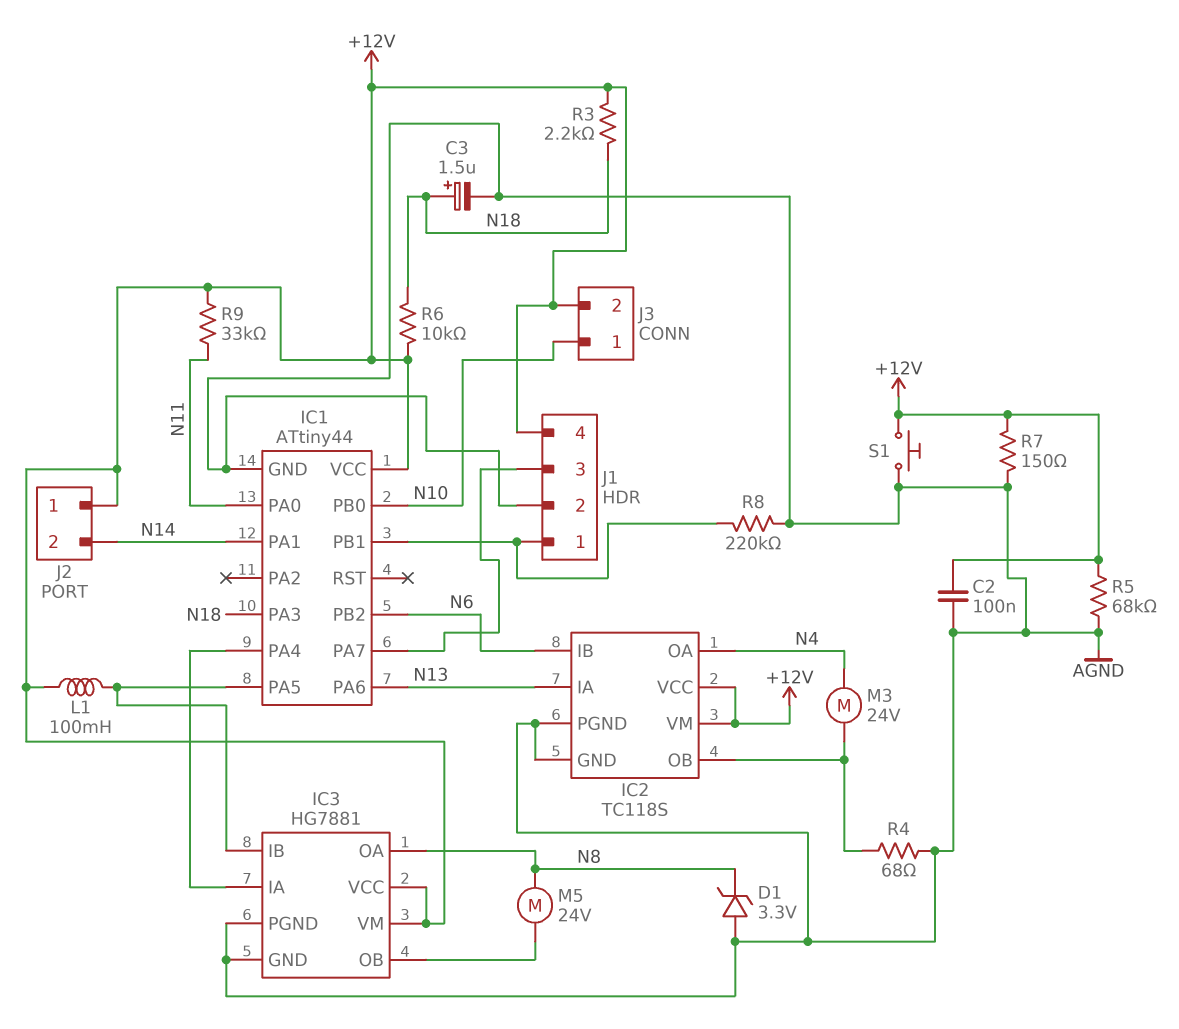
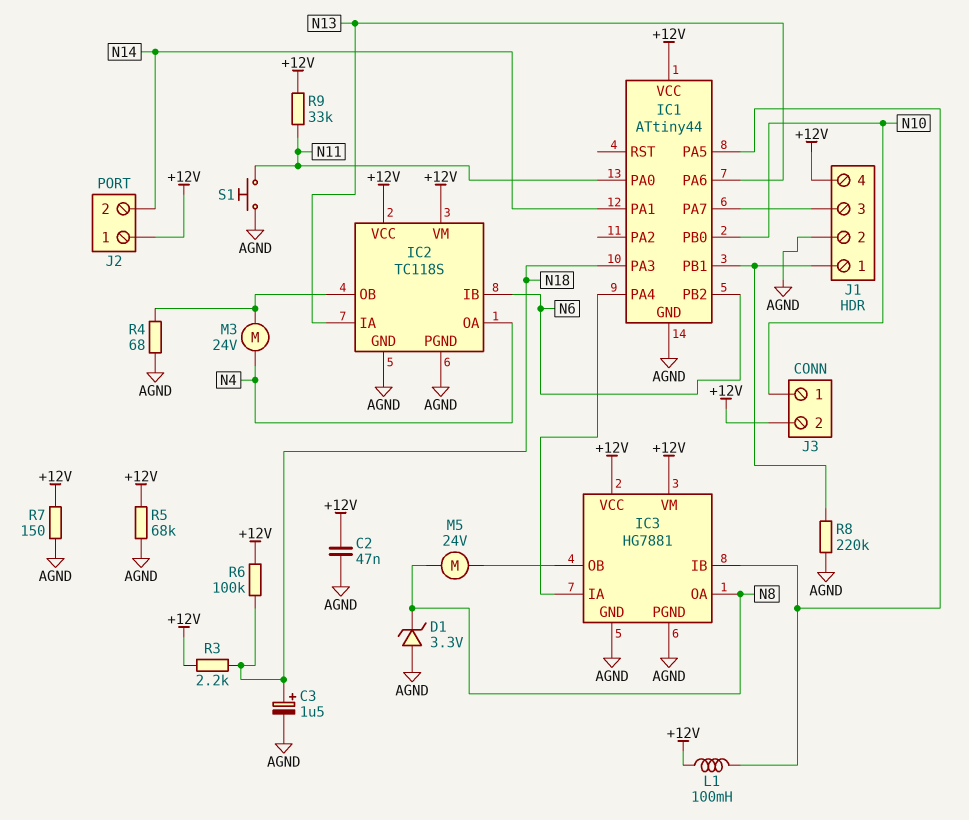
C2: 100nF (+12V, AGND) -> 47nF (+12V, AGND)
R6: 10k (+12V, N18) -> 100k (+12V, N18)
S1: button (+12V, AGND) -> button (AGND, N11)

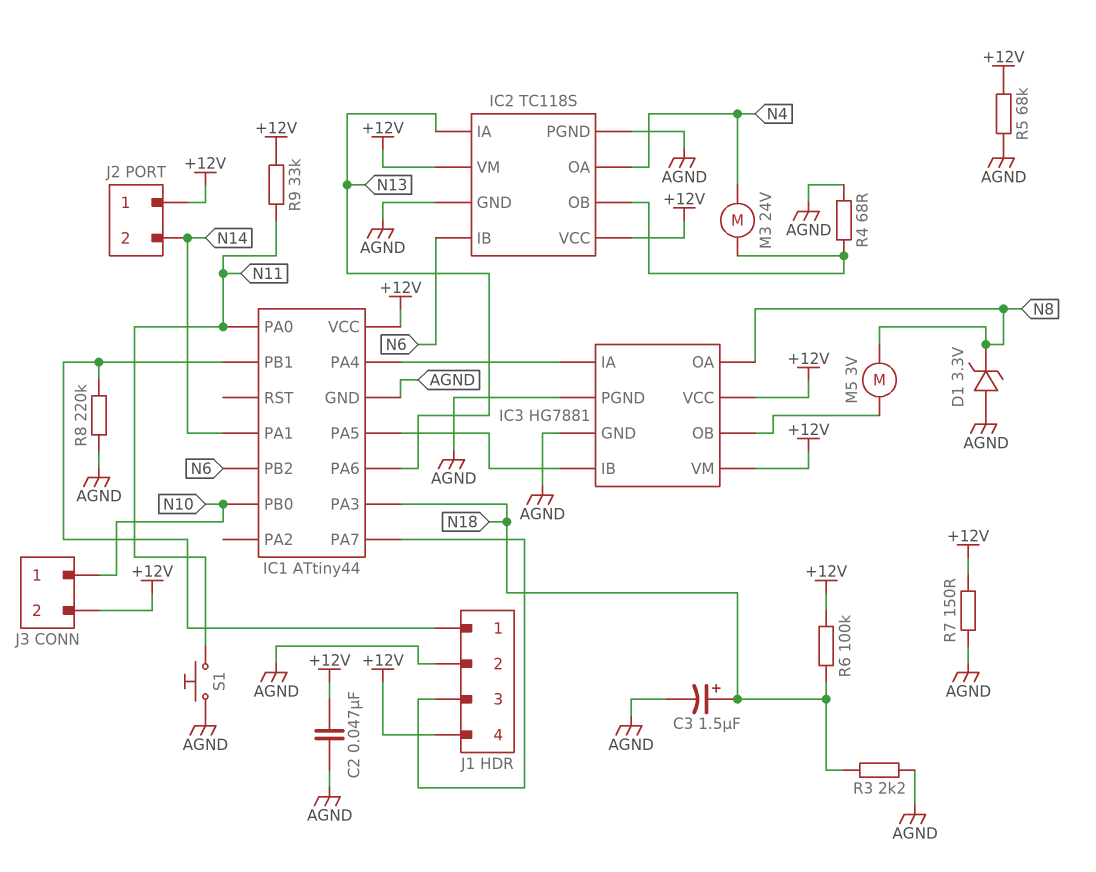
L1: 100mH (+12V, IC1/PA5) -> none
M5: motor 24V (IC3/OB, N8) -> motor 3V (IC3/OB, N8)
R3: 2.2k (+12V, N18) -> 2.2k (AGND, N18)

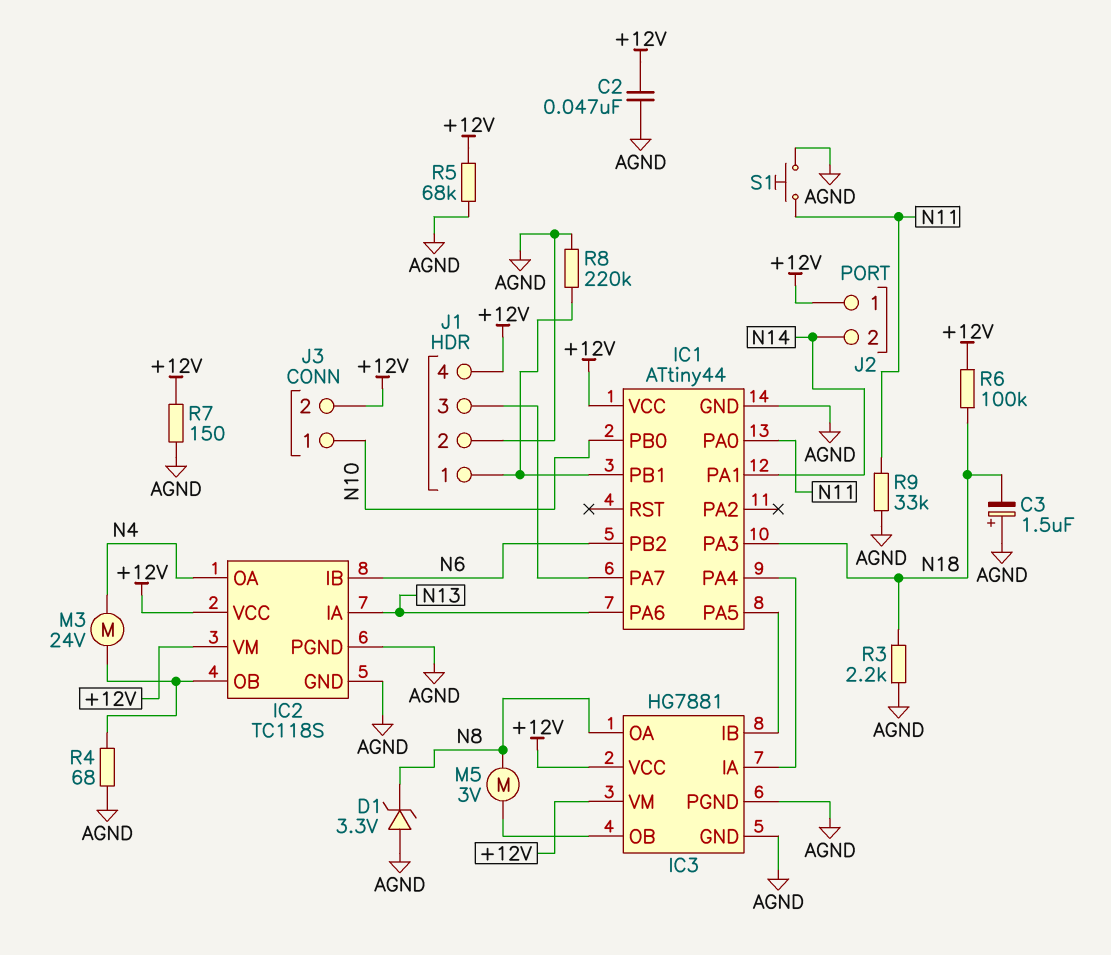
C3: 1.5uF (plus N18, minus AGND) -> 1.5uF (plus AGND, minus N18)
R9: 33k (+12V, N11) -> 33k (AGND, N11)

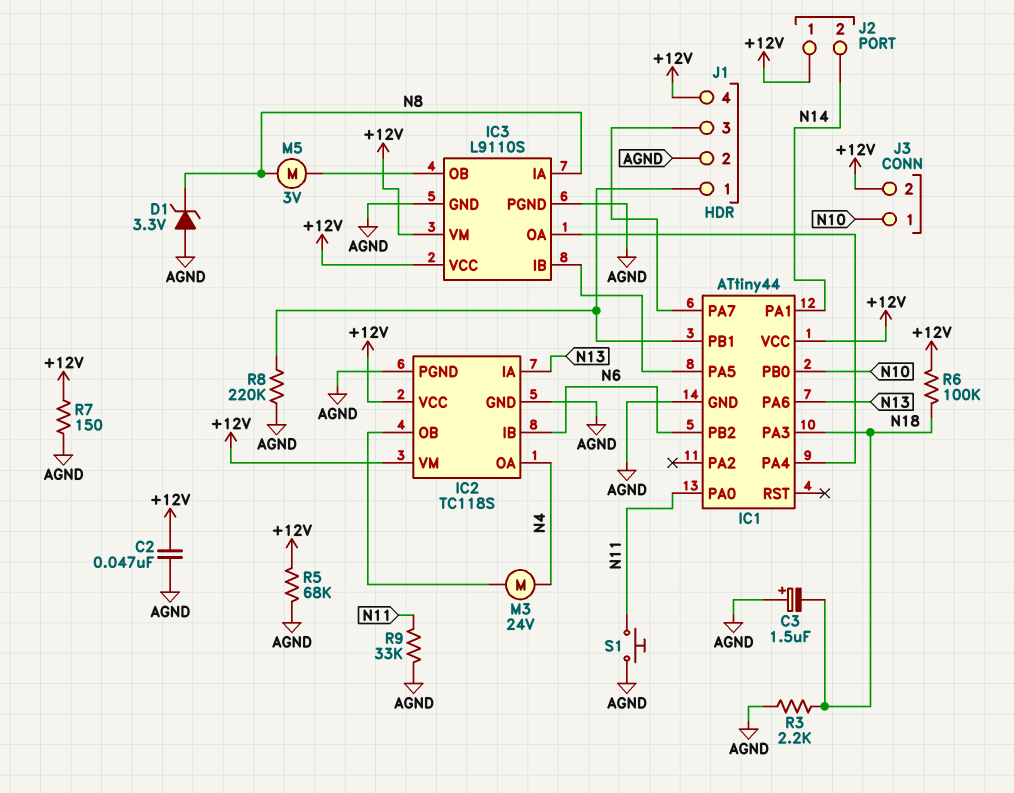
IC3: HG7881 -> L9110S
IC3 pin IA: IC1/PA4 -> N8
IC3 pin OA: N8 -> IC1/PA4
R4: 68 (AGND, IC2/OB) -> none

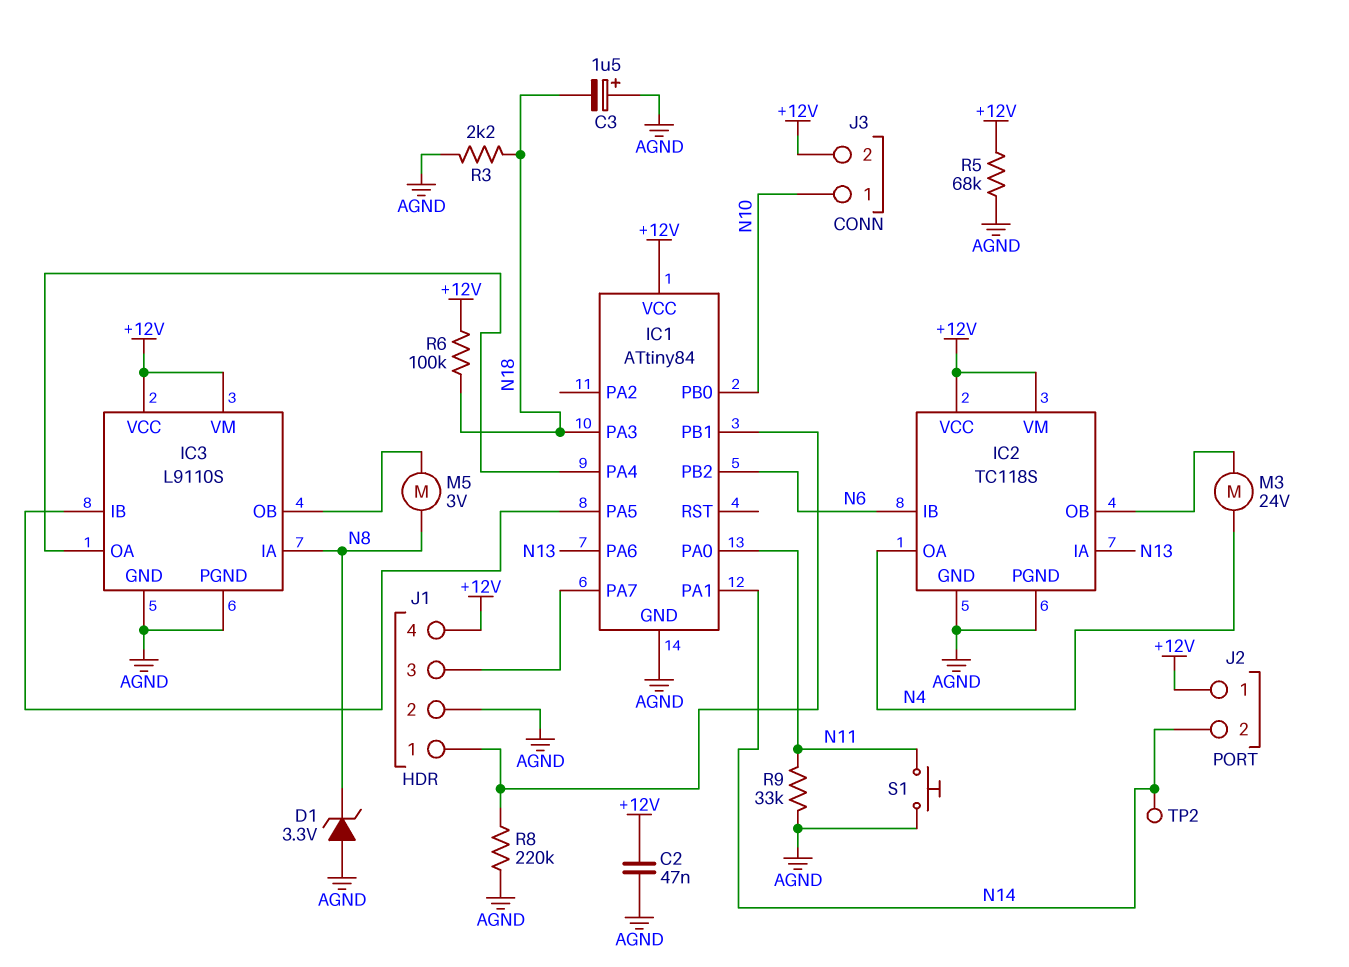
IC1: ATtiny44 -> ATtiny84
R7: 150 (+12V, AGND) -> none
TP2: none -> test point (N14)

